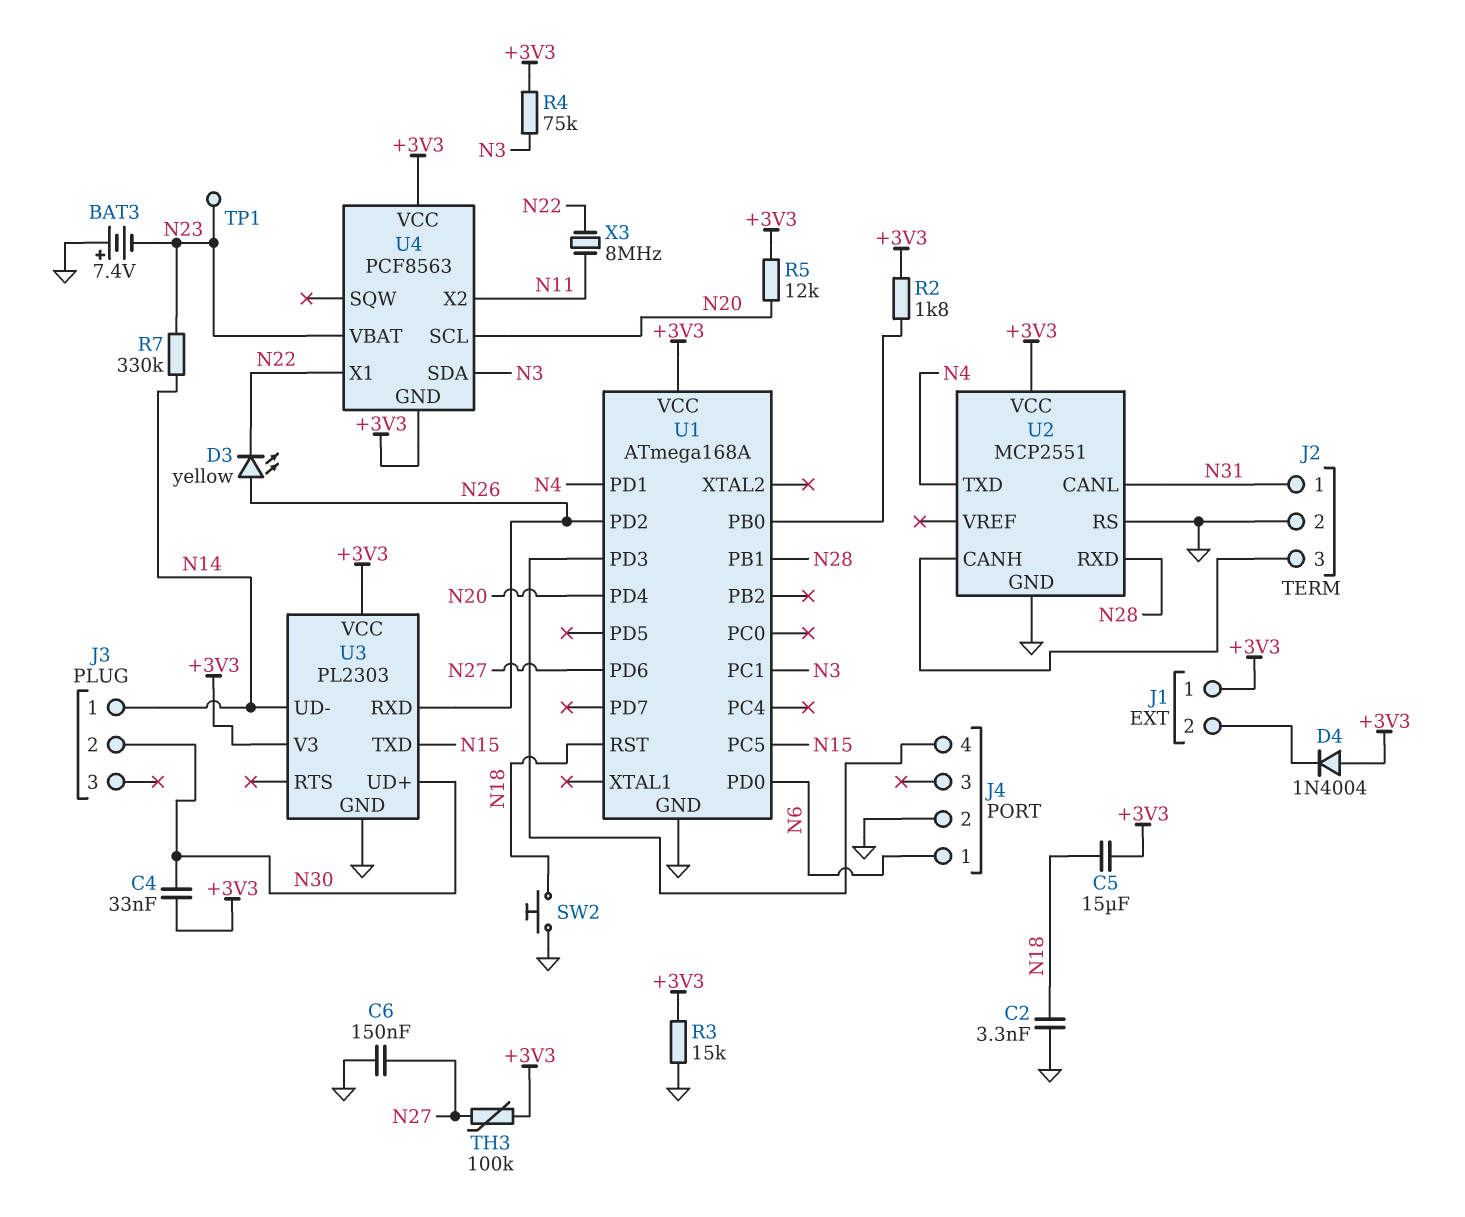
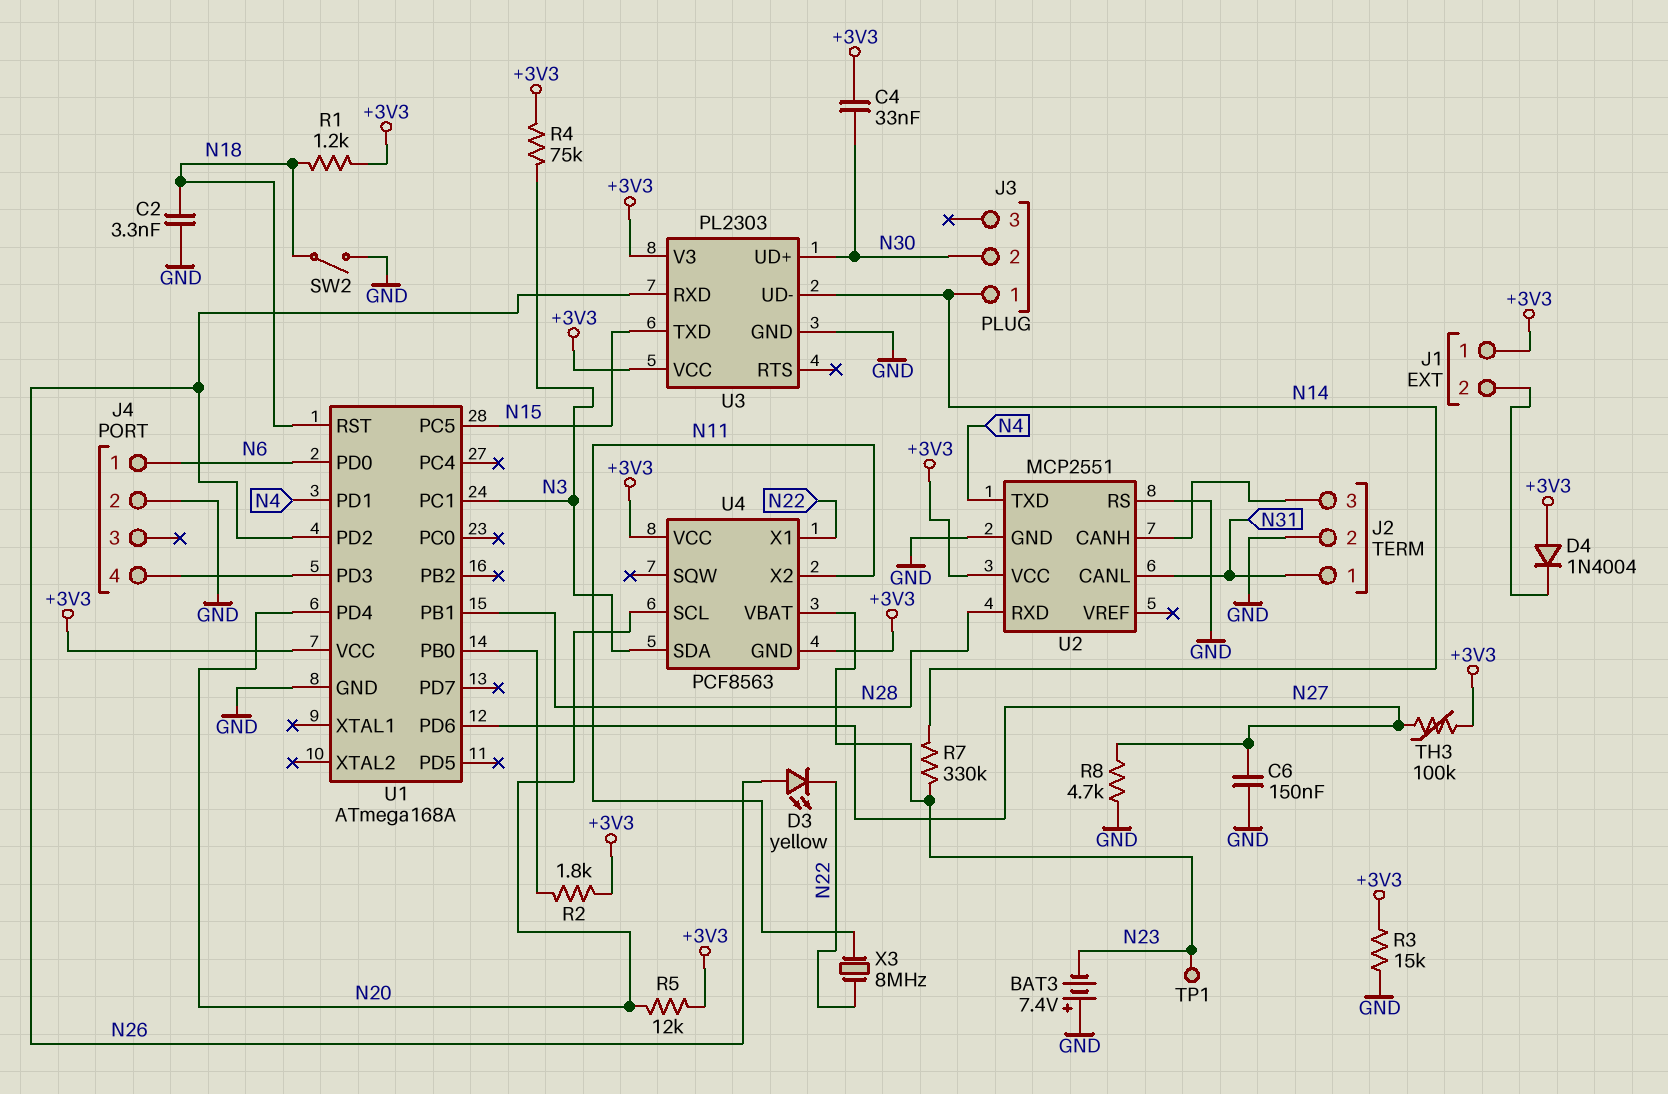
C5: 15uF (+3V3, N18) -> none
R1: none -> 1.2k (+3V3, N18)
R8: none -> 4.7k (GND, N27)
SW2: button (GND, N18) -> switch (GND, N18)

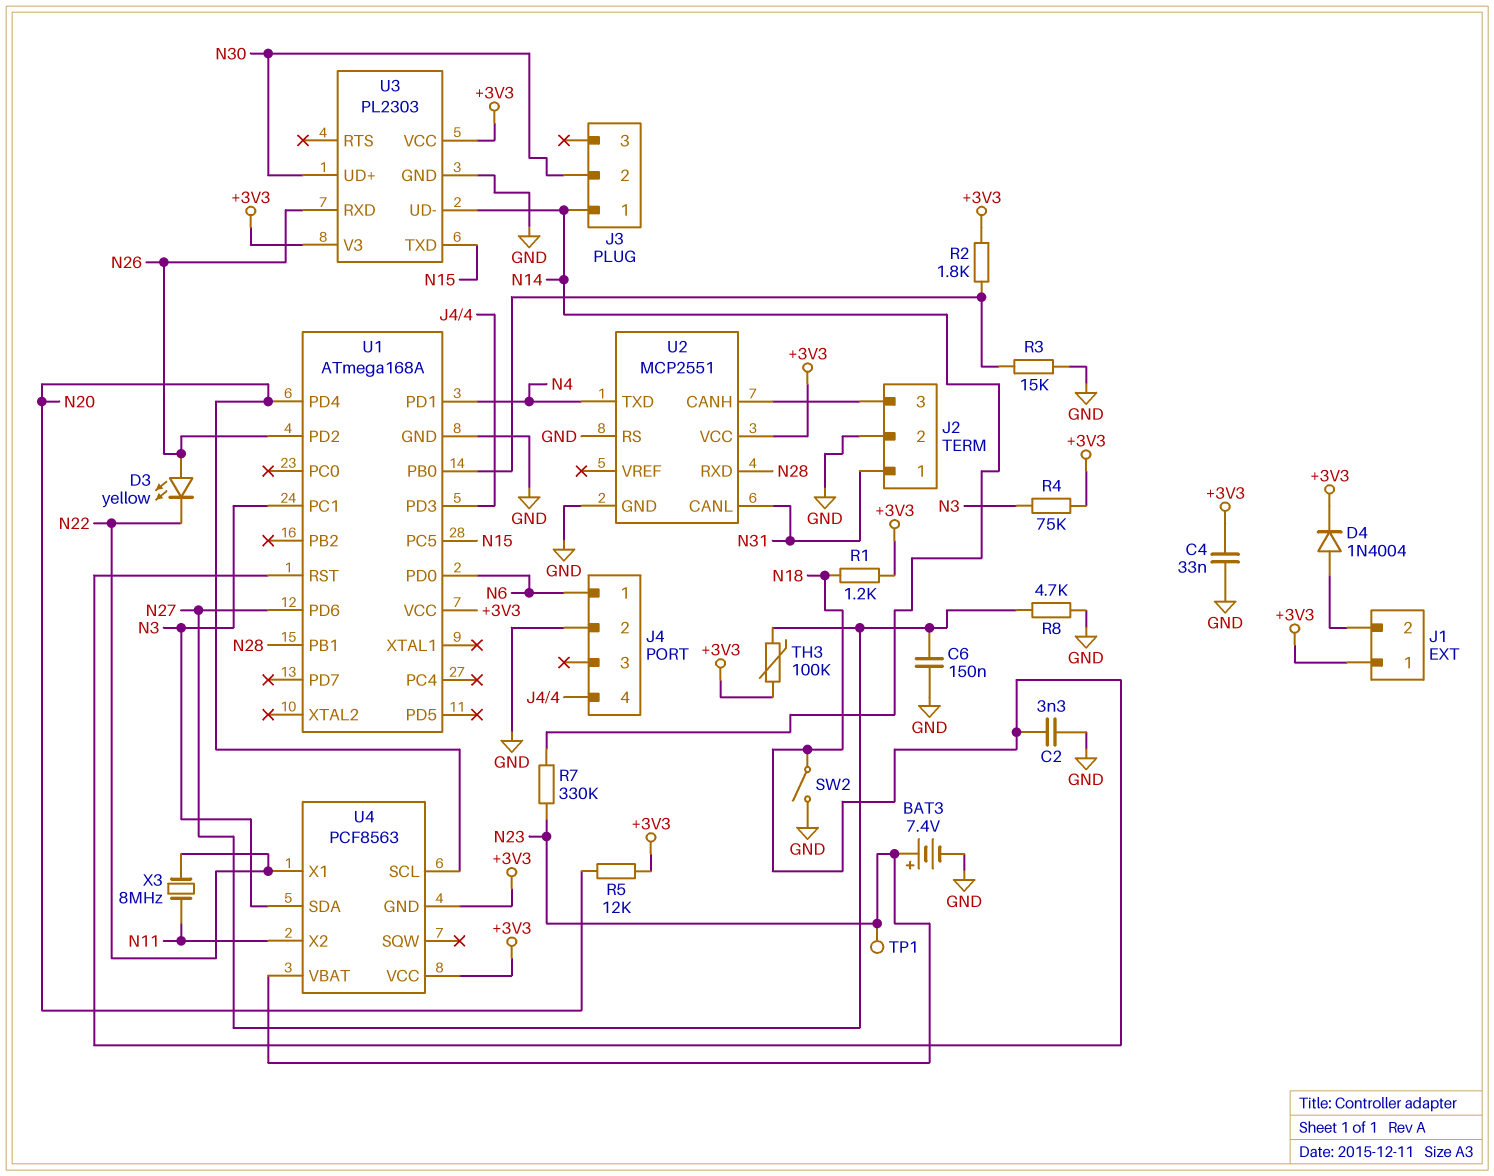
BAT3: 7.4V (plus GND, minus N23) -> 7.4V (plus N23, minus GND)
C4: 33nF (+3V3, N30) -> 33nF (+3V3, GND)
D4: diode 1N4004 (A +3V3, K J1/2) -> diode 1N4004 (A J1/2, K +3V3)
R3: 15k (+3V3, GND) -> 15k (GND, U1/PB0)

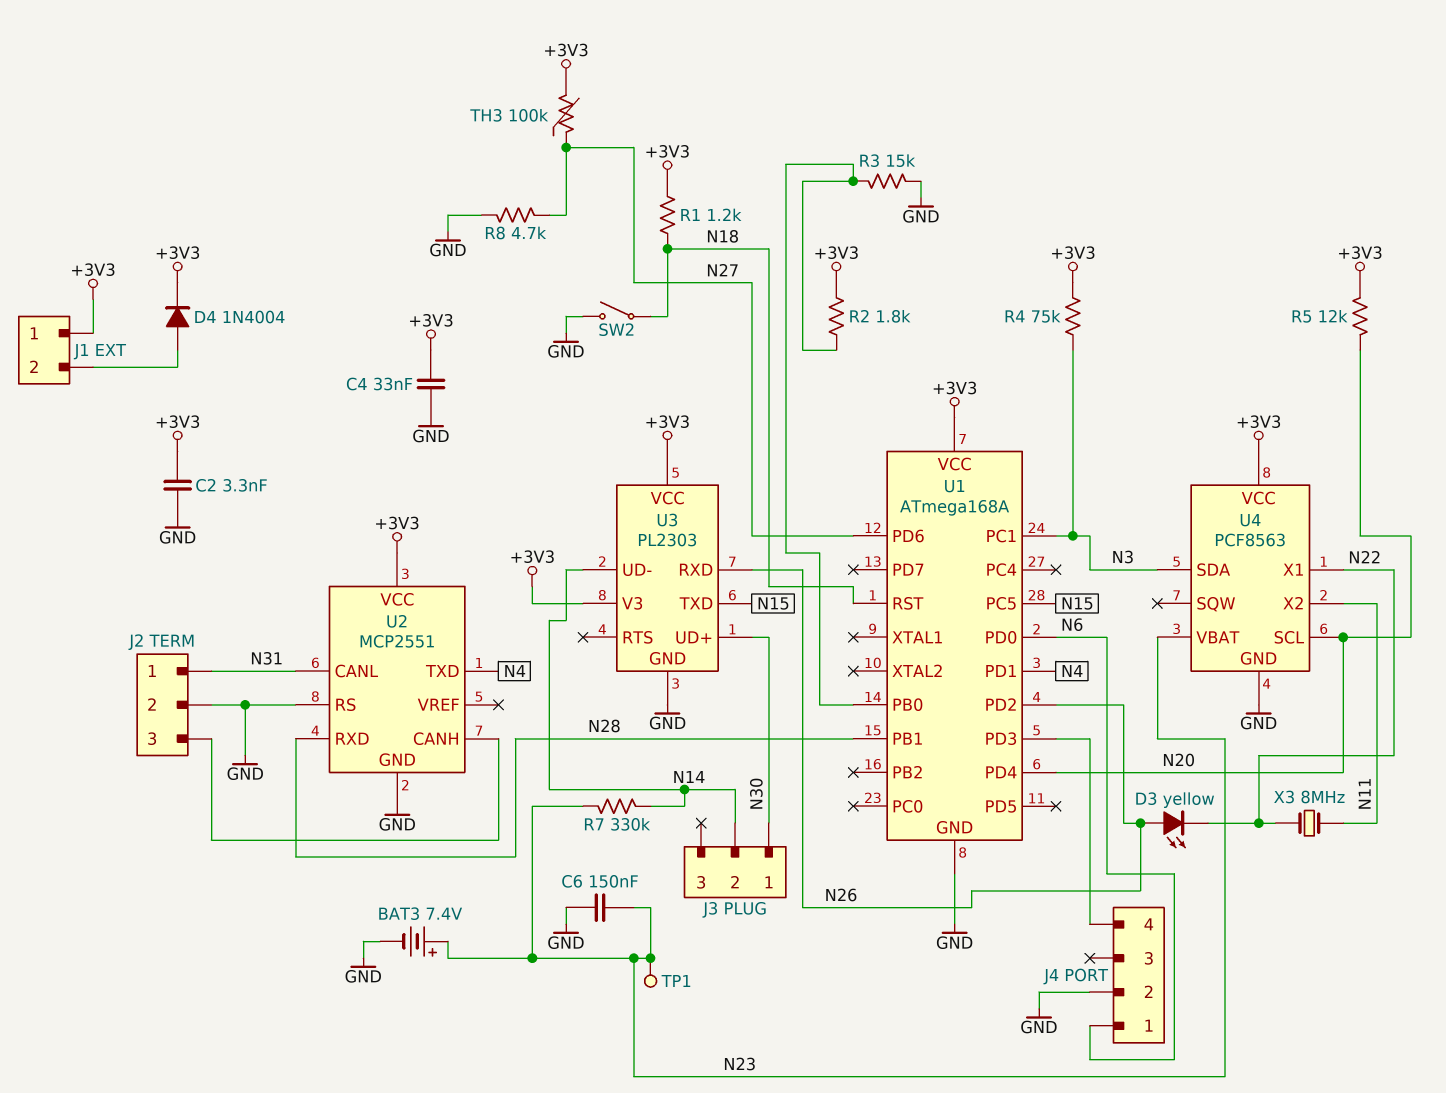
C2: 3.3nF (GND, N18) -> 3.3nF (+3V3, GND)
C6: 150nF (GND, N27) -> 150nF (GND, N23)
J3 pin 1: N14 -> N30
J3 pin 2: N30 -> N14
U4 pin GND: +3V3 -> GND

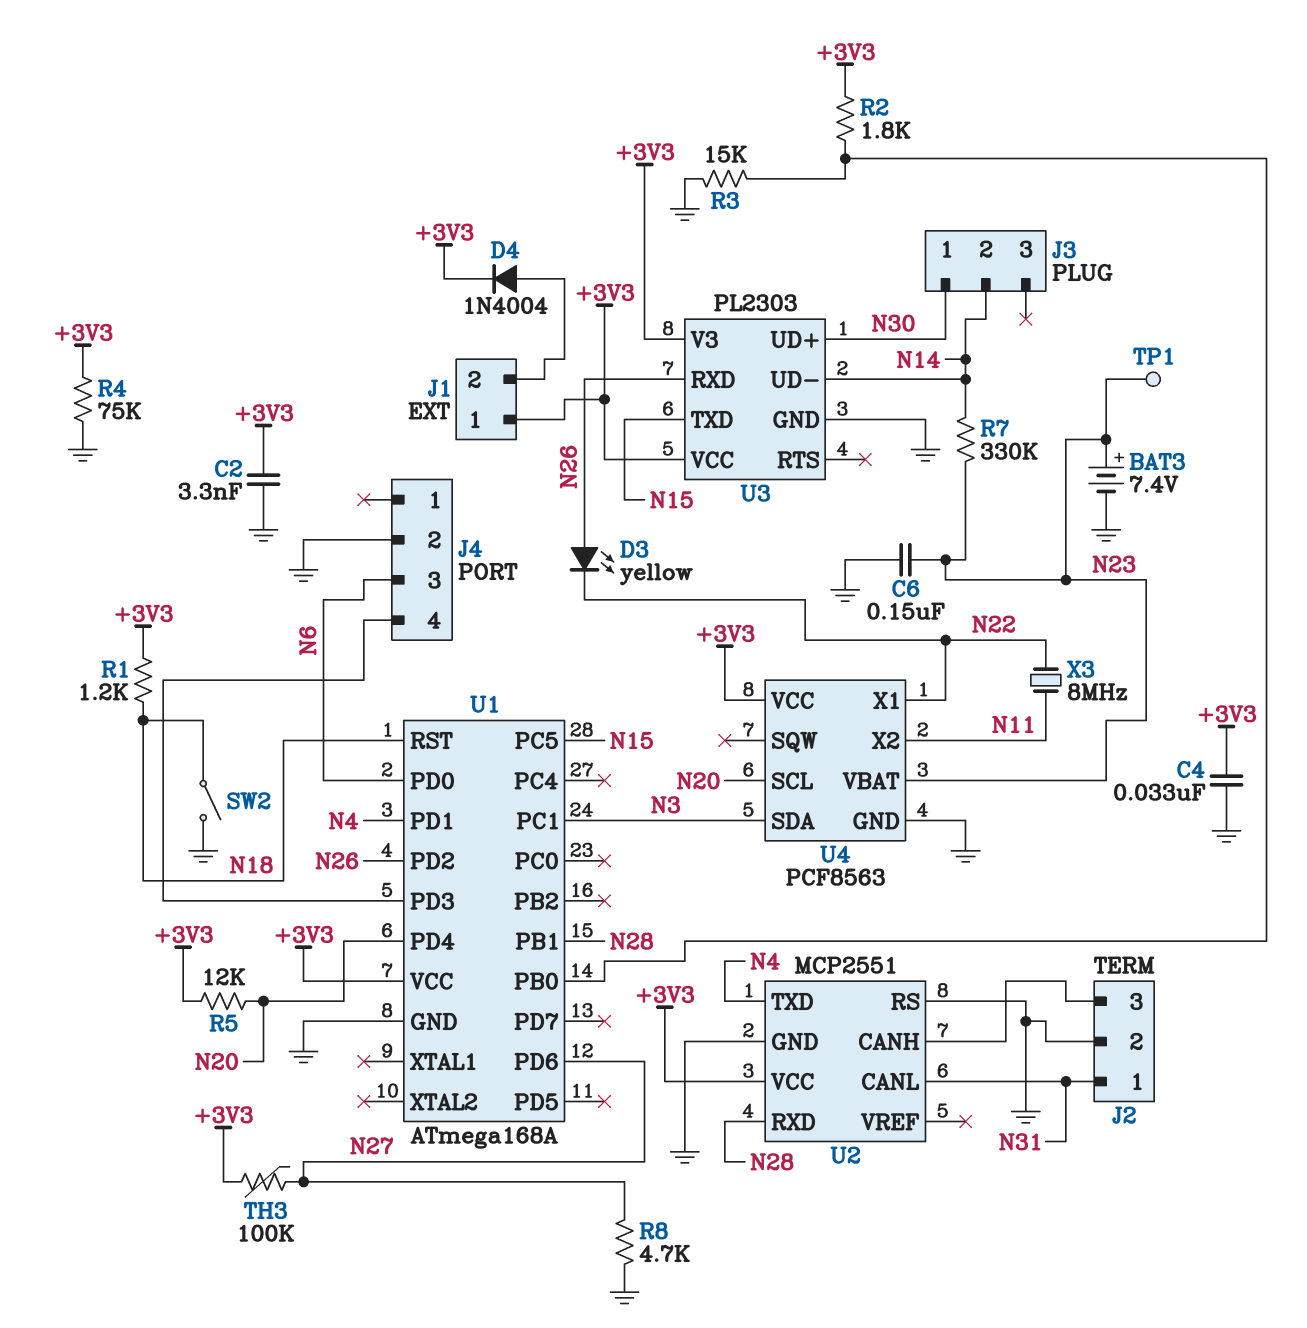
J4 pin 1: N6 -> none
J4 pin 3: none -> N6
R4: 75k (+3V3, N3) -> 75k (+3V3, GND)

